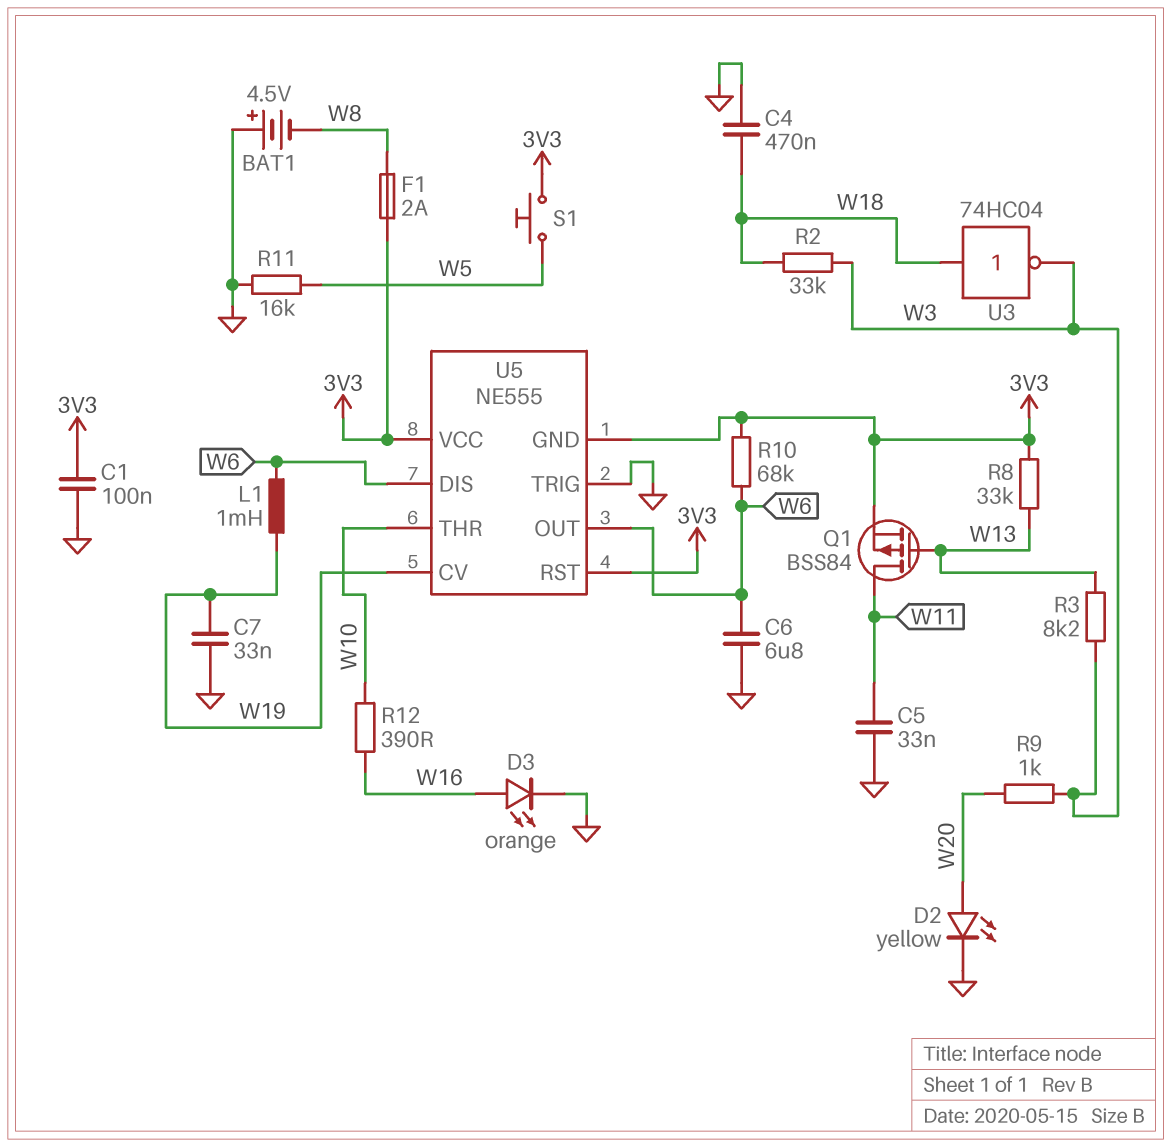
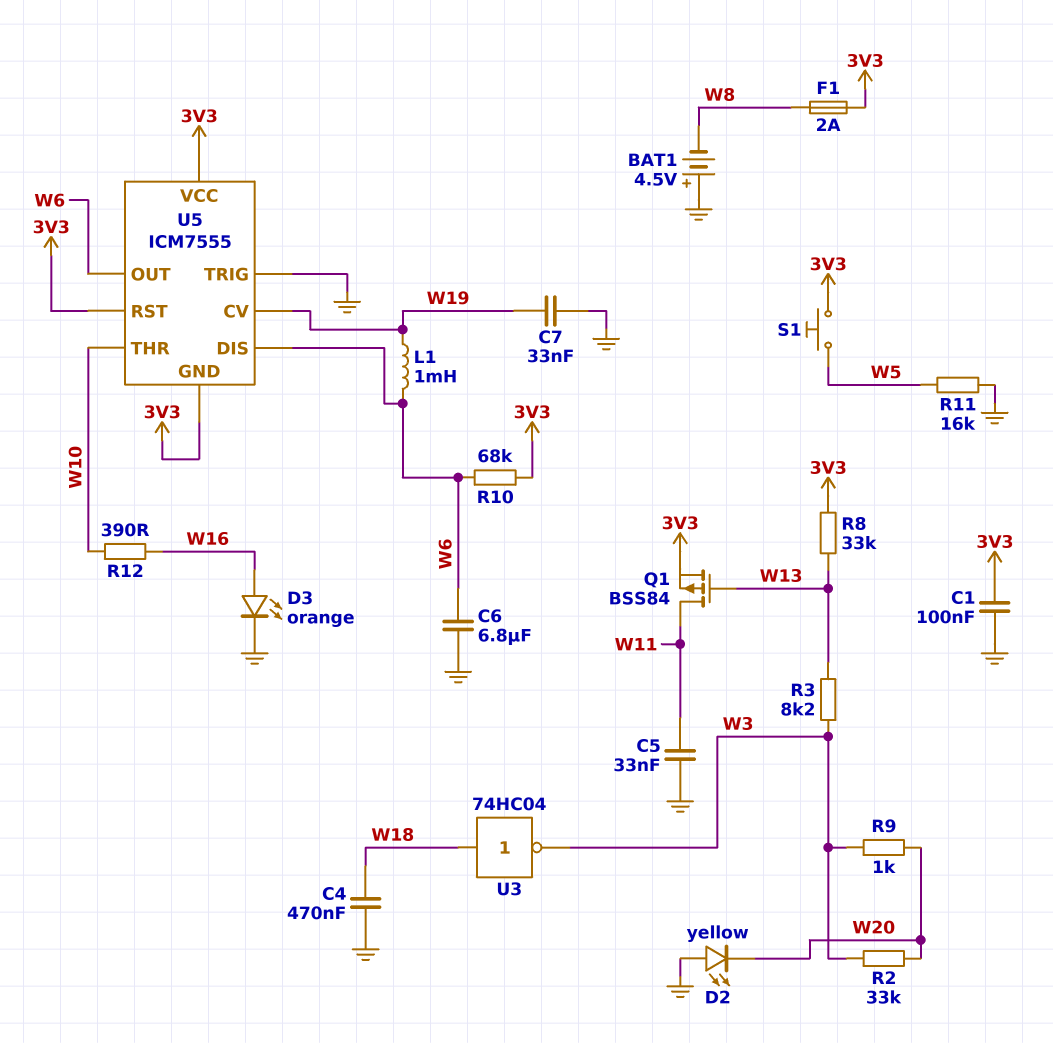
D2: LED yellow (A W20, K GND) -> LED yellow (A GND, K W20)
R2: 33k (W3, W18) -> 33k (W3, W20)
U5: NE555 -> ICM7555

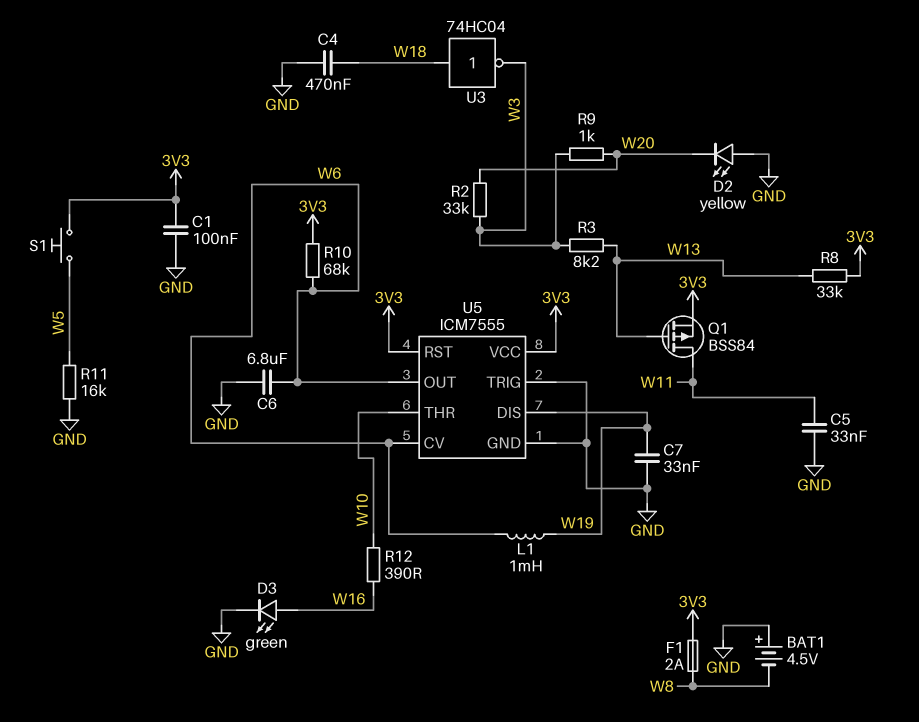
D3: LED orange (A W16, K GND) -> LED green (A W16, K GND)
U5 pin CV: W19 -> W6
U5 pin DIS: W6 -> W19
U5 pin GND: 3V3 -> GND

